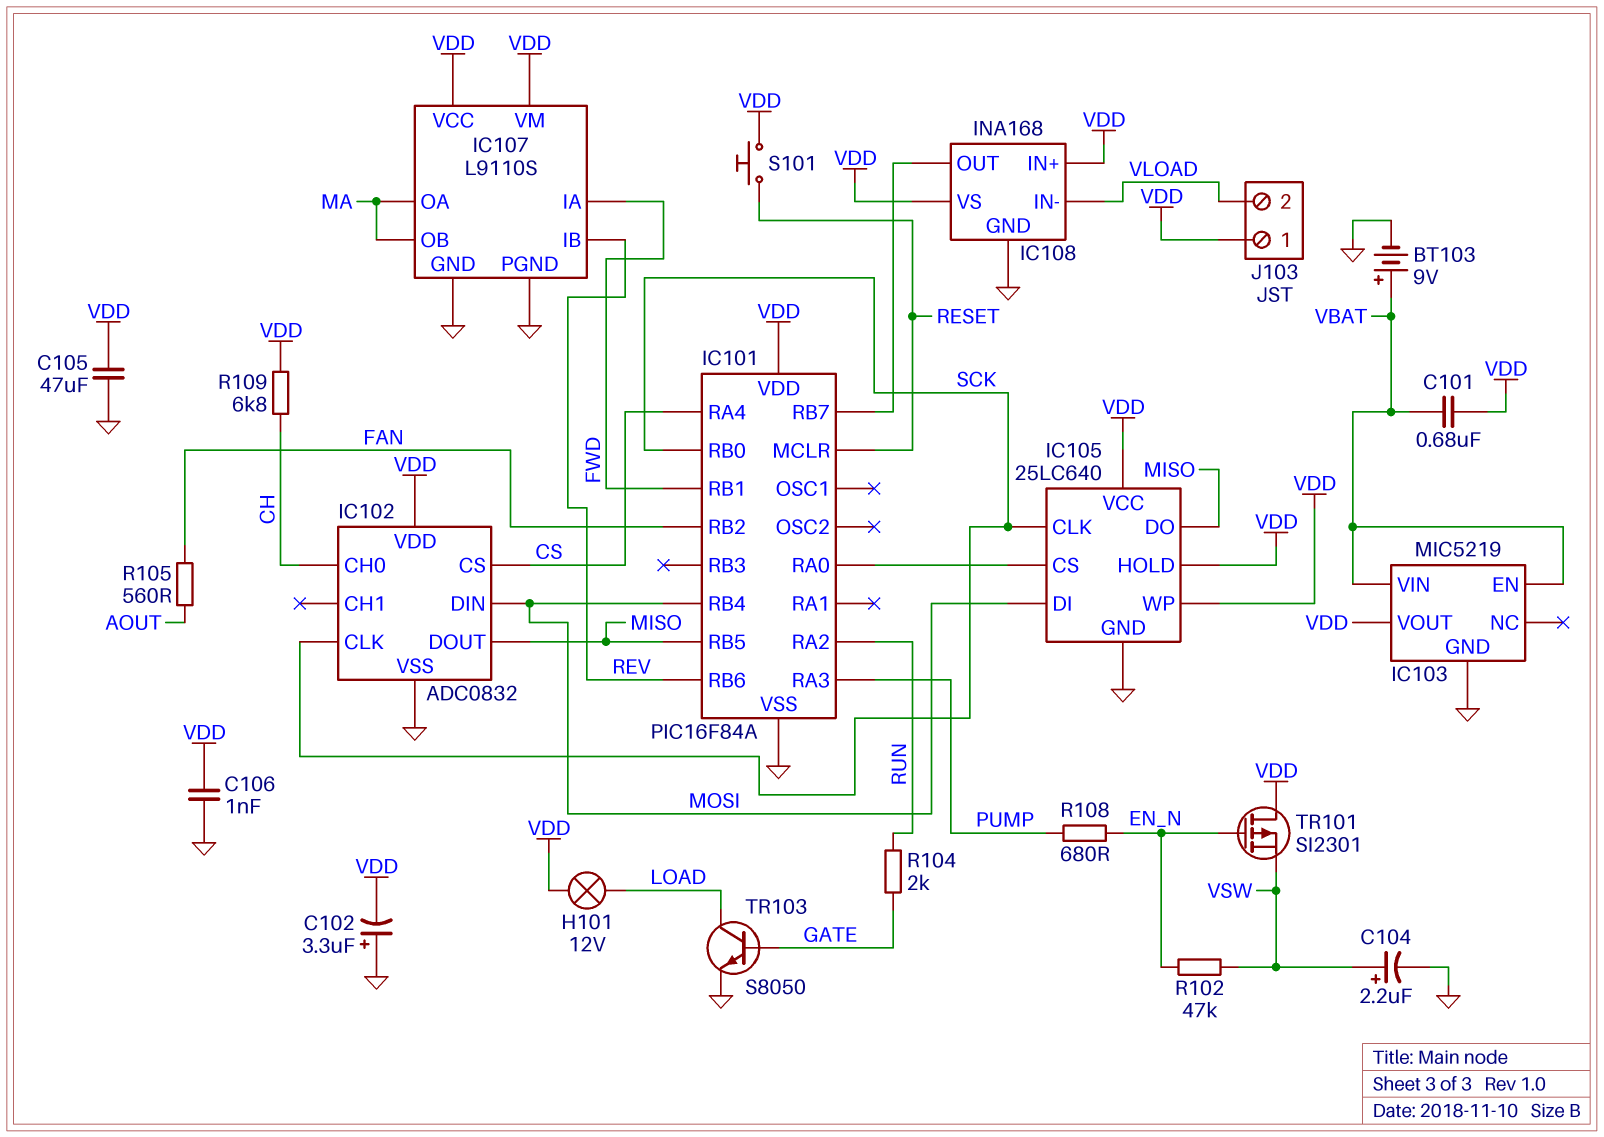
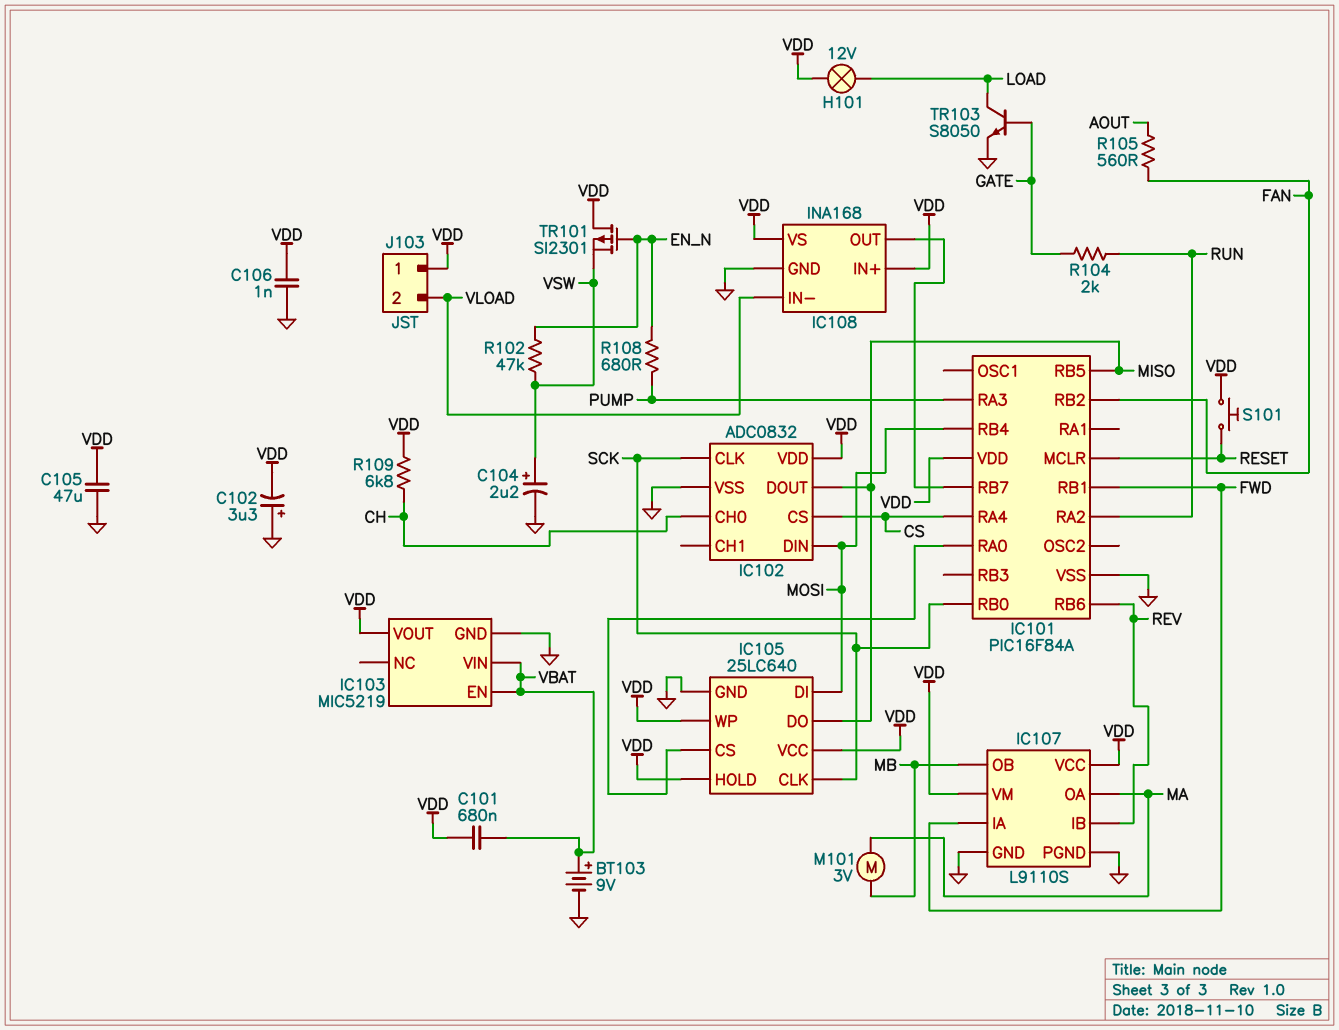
IC107 pin OB: MA -> MB
M101: none -> motor 3V (MA, MB)

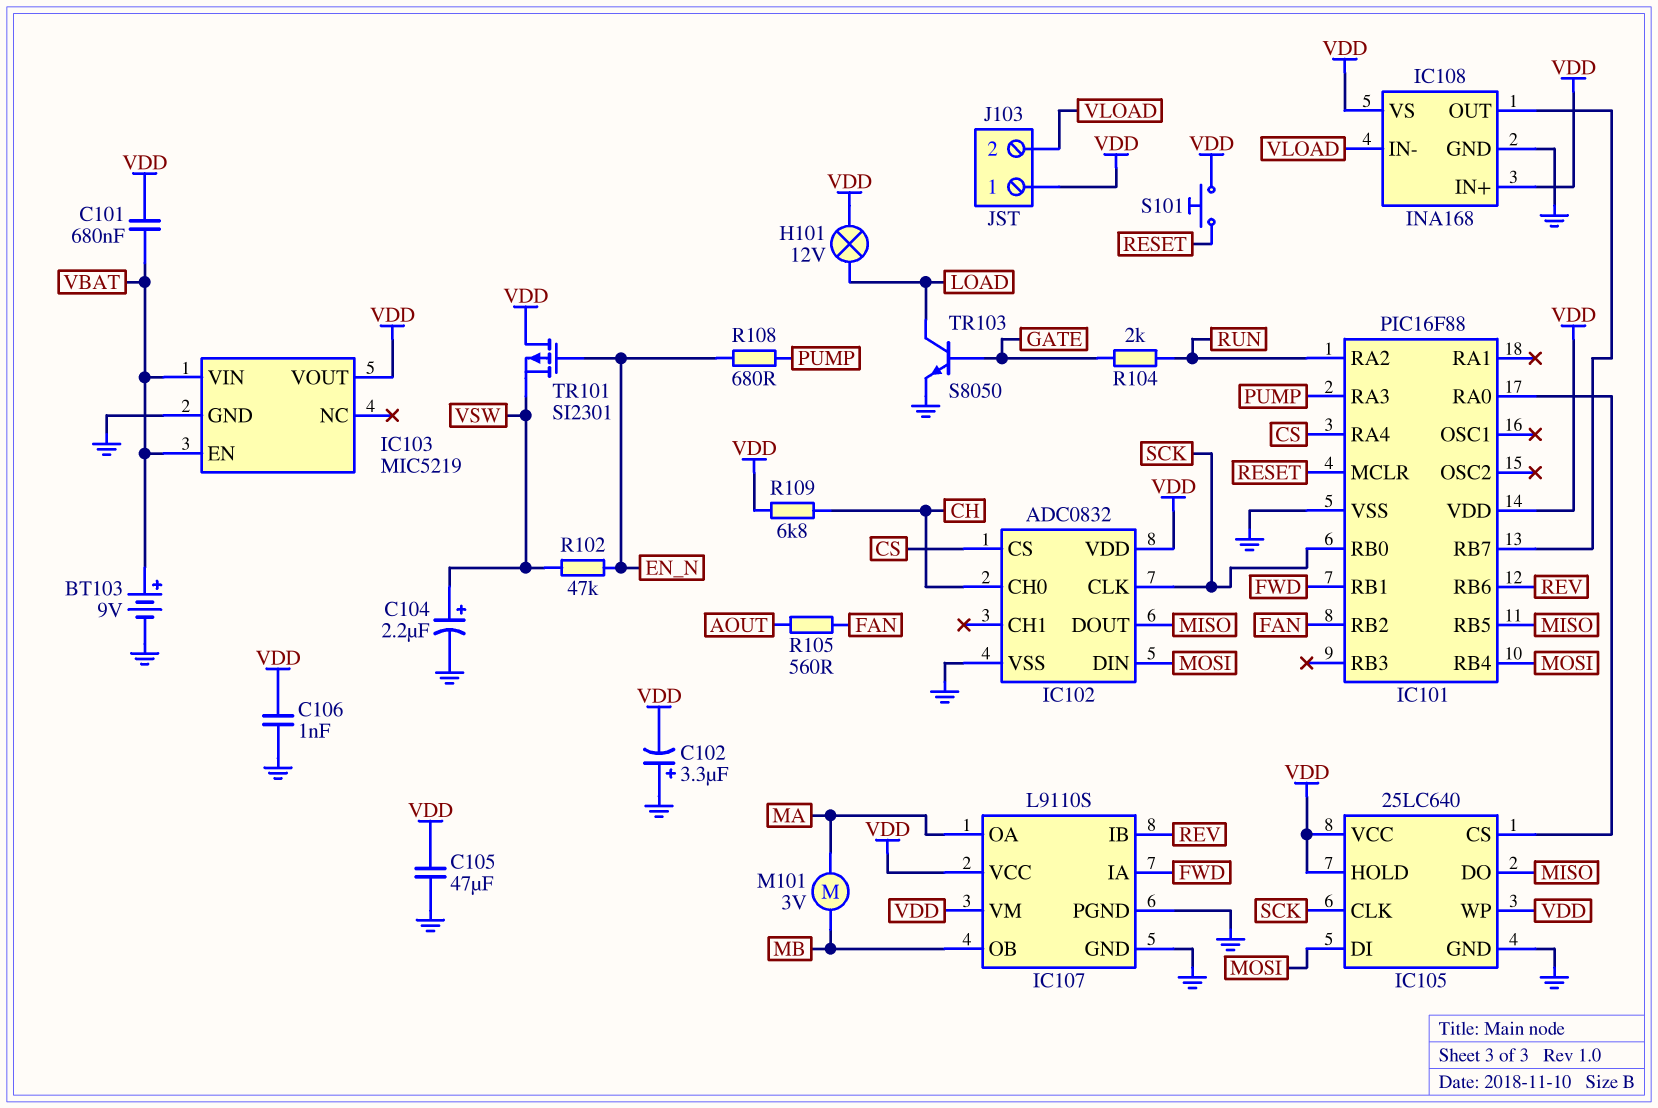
IC101: PIC16F84A -> PIC16F88

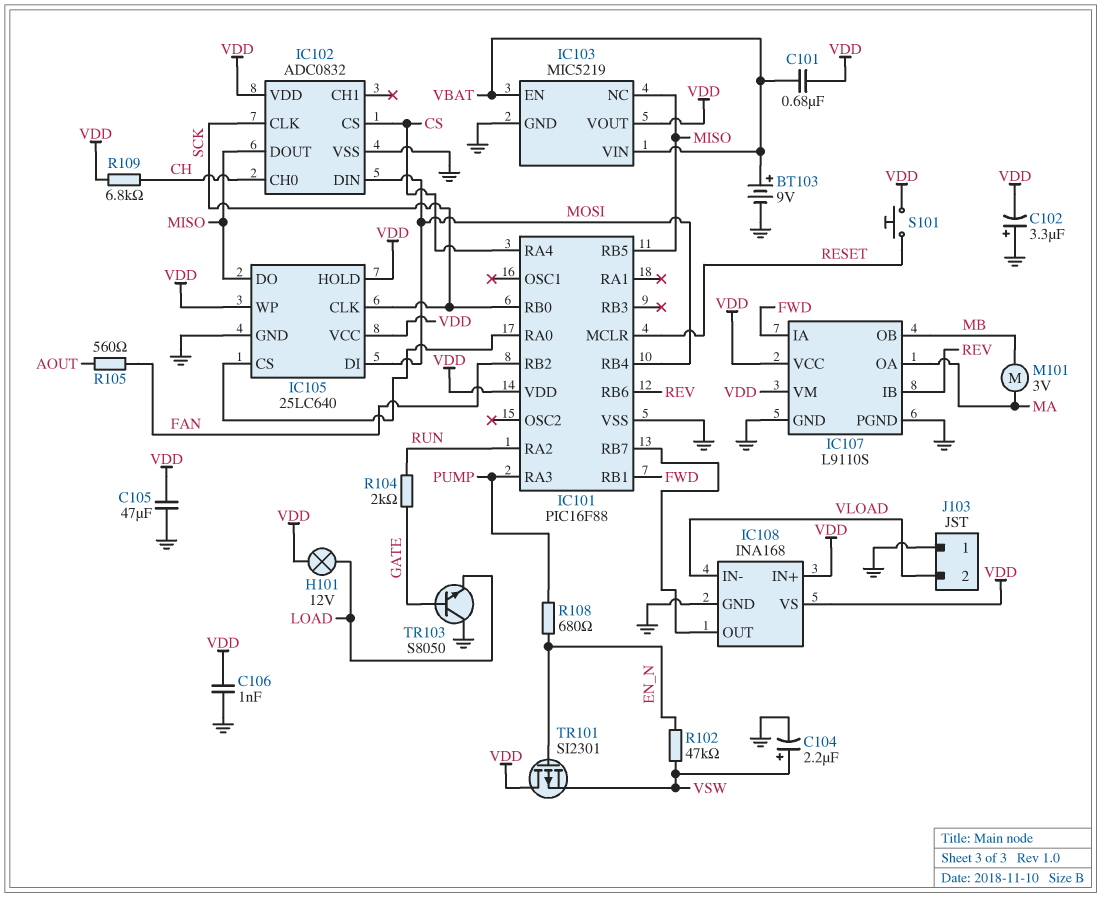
IC103 pin NC: none -> MISO
J103 pin 1: VDD -> GND
TR103: NPN S8050 (B GATE, C LOAD, E GND) -> NPN S8050 (B GATE, C GND, E LOAD)

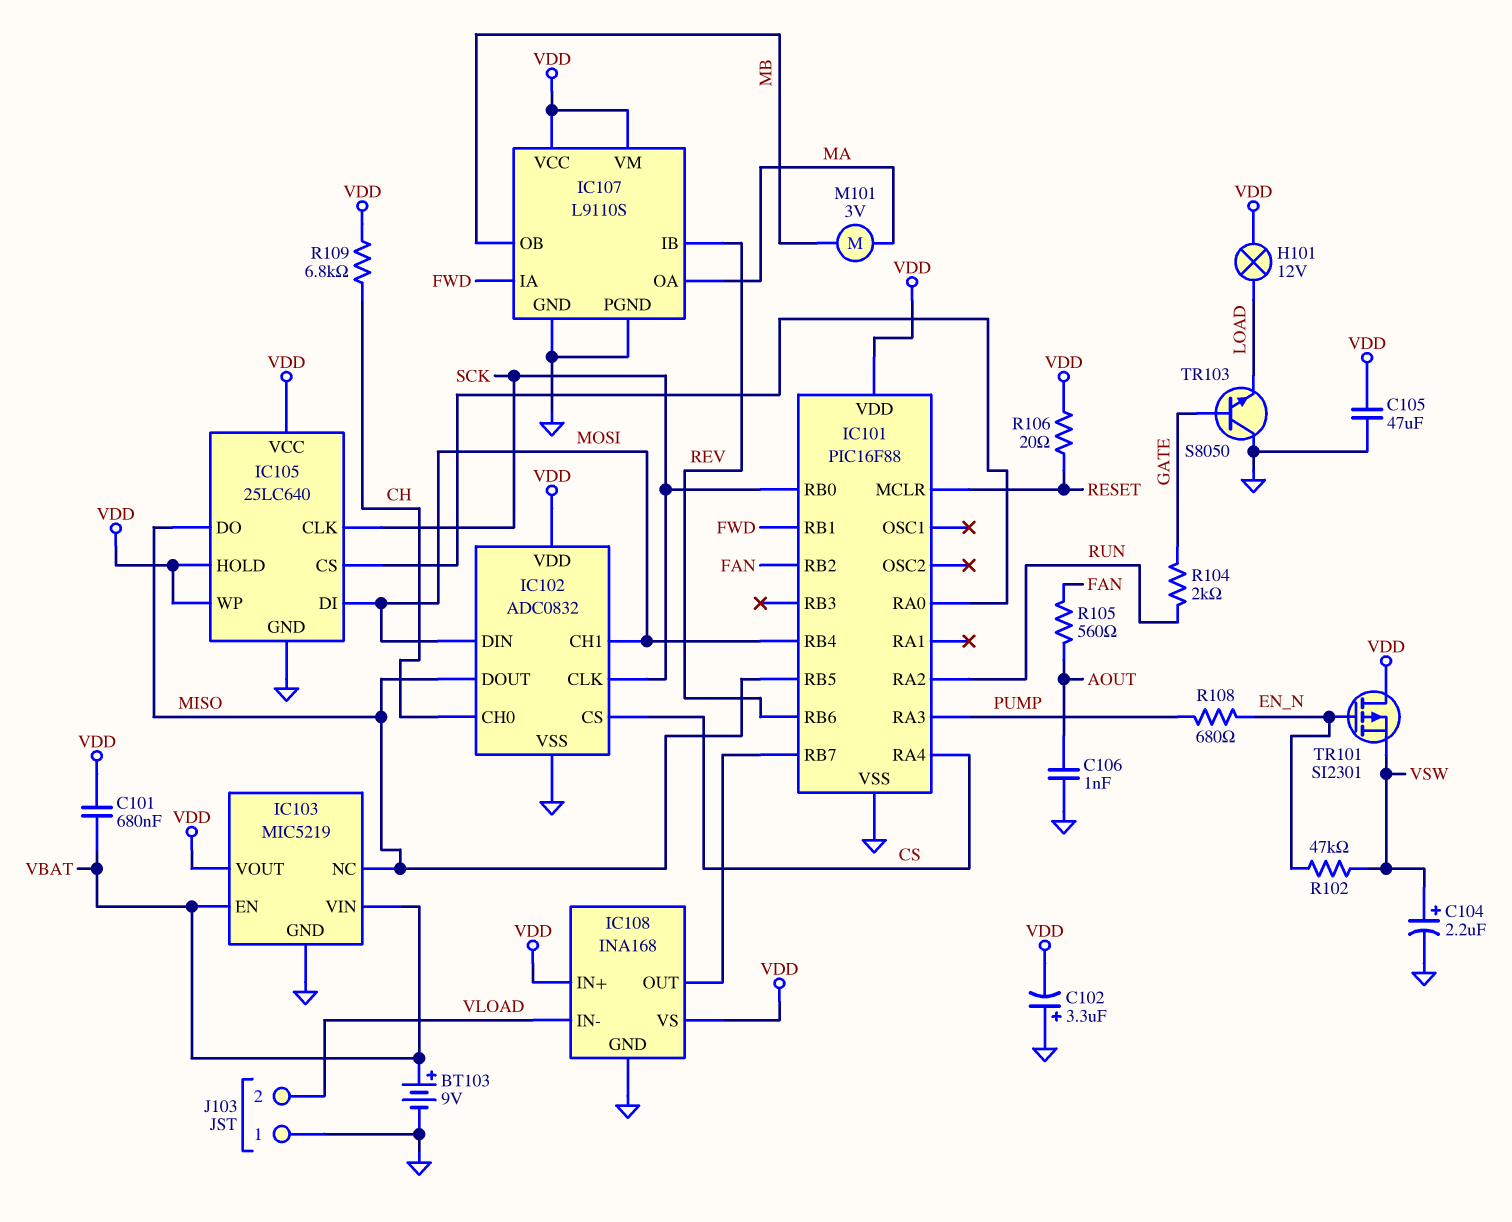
C106: 1nF (GND, VDD) -> 1nF (AOUT, GND)
IC102 pin CH1: none -> MOSI
R106: none -> 20 (RESET, VDD)
S101: button (RESET, VDD) -> none

